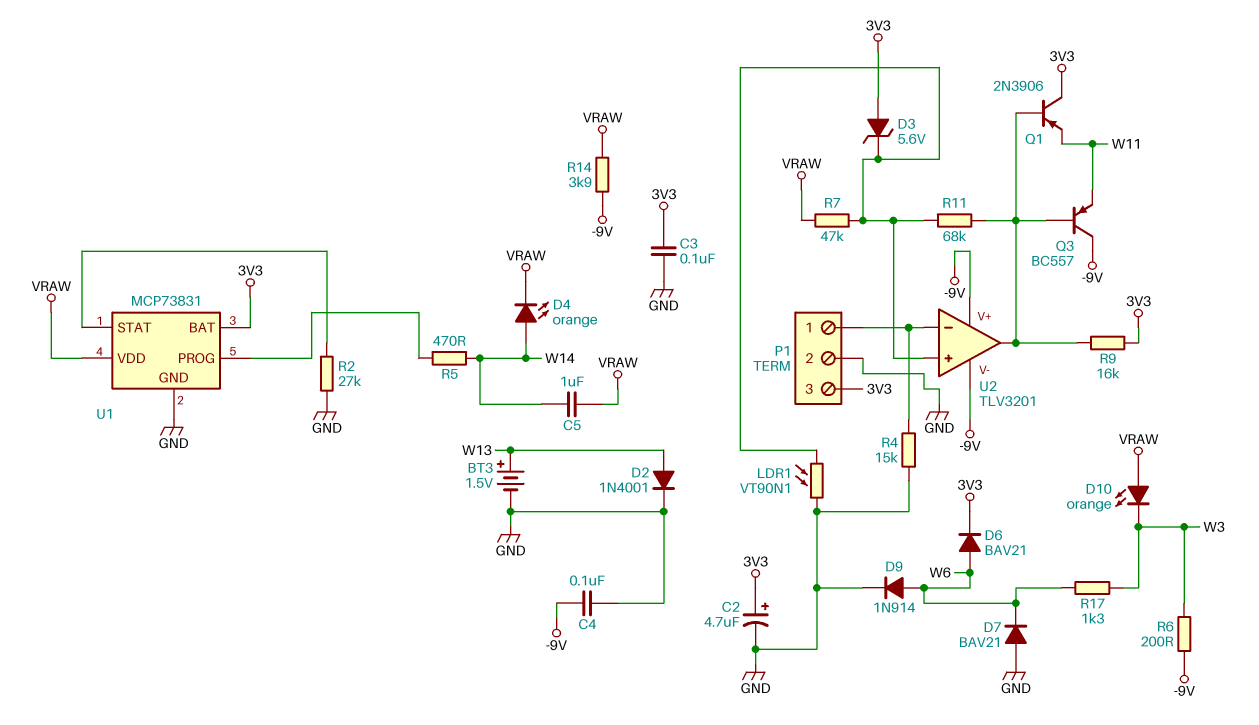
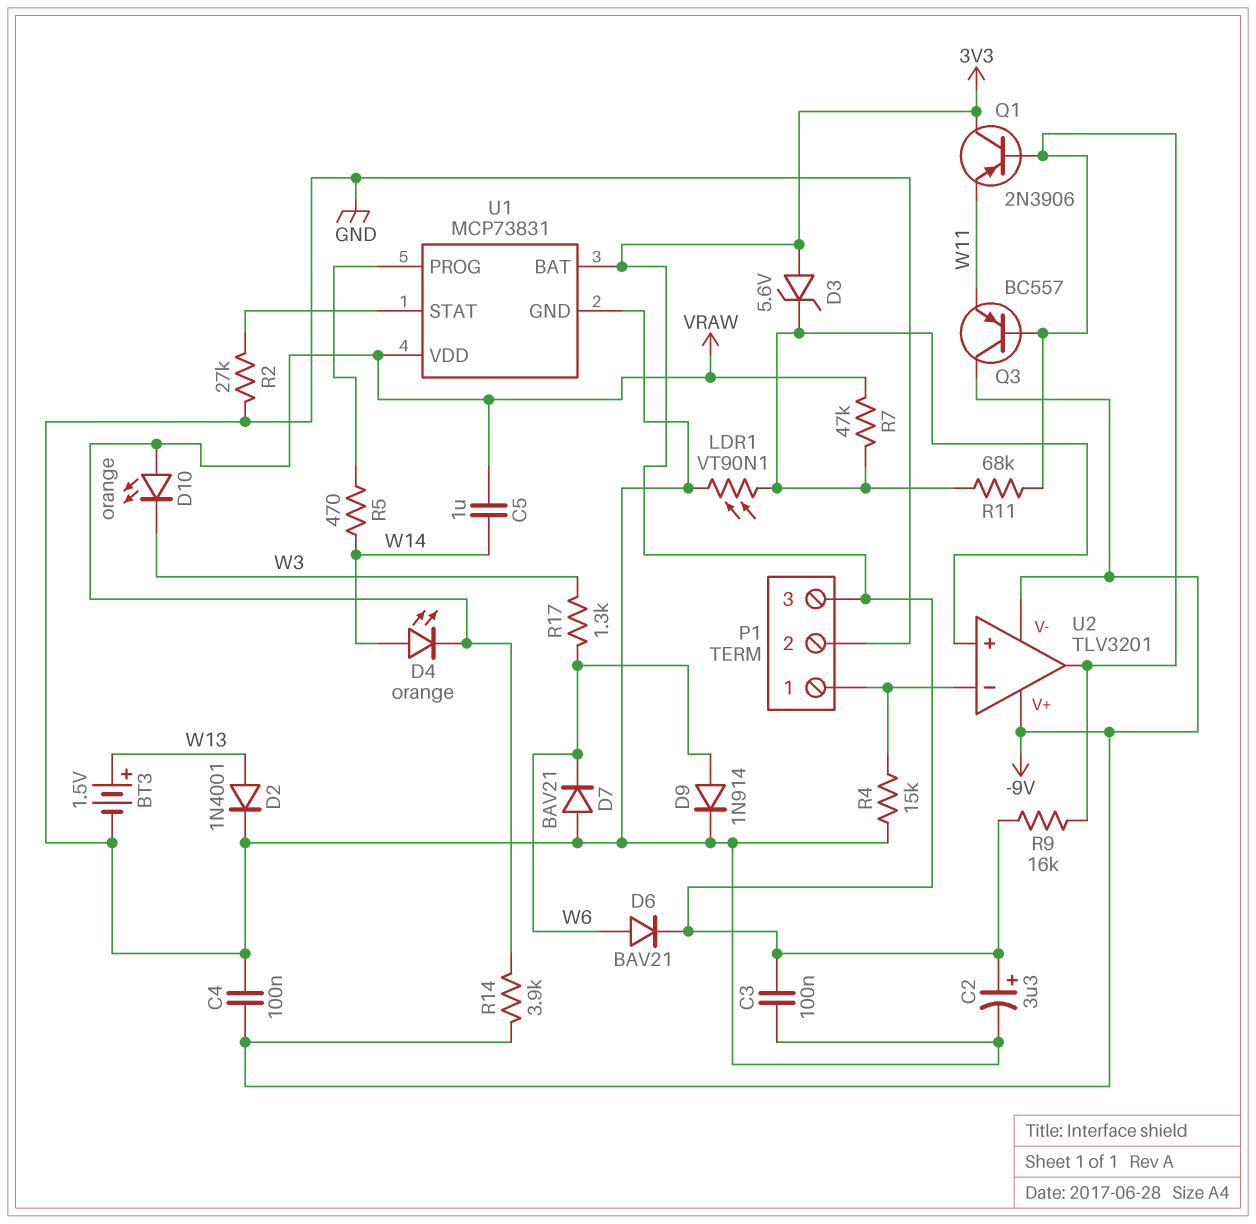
C2: 4.7uF (plus 3V3, minus GND) -> 3.3uF (plus 3V3, minus GND)
R6: 200 (-9V, W3) -> none

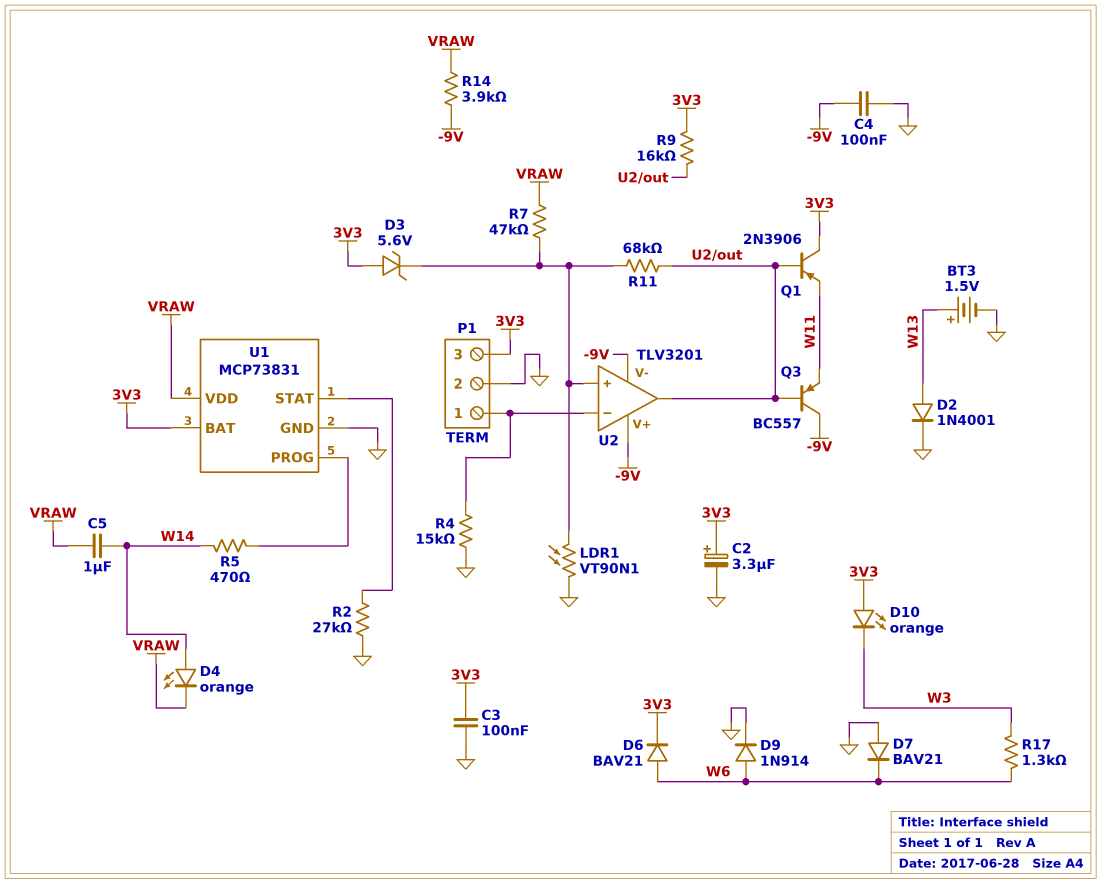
D10: LED orange (A VRAW, K W3) -> LED orange (A 3V3, K W3)

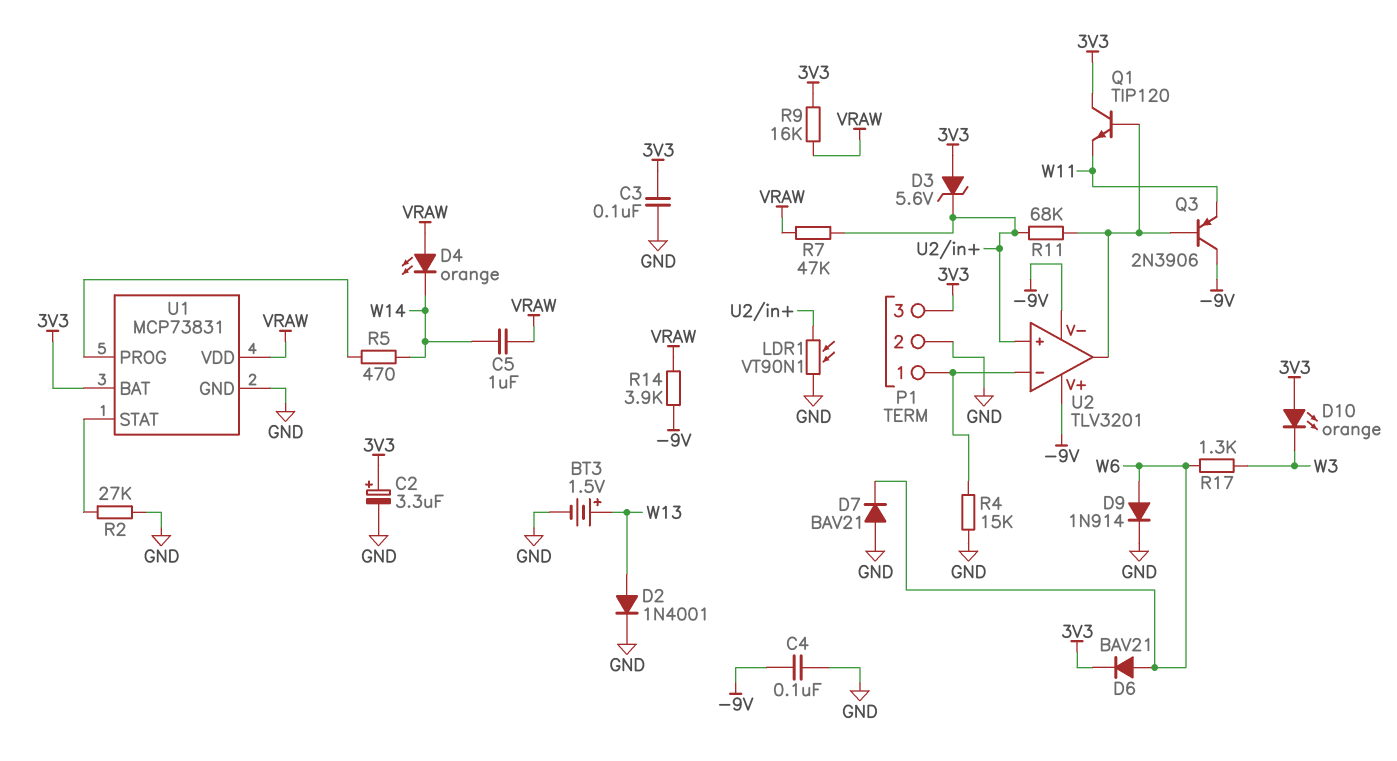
D4: LED orange (A W14, K VRAW) -> LED orange (A VRAW, K W14)
Q1: PNP 2N3906 (B U2/out, C 3V3, E W11) -> NPN TIP120 (B U2/out, C 3V3, E W11)
Q3: PNP BC557 (B U2/out, C -9V, E W11) -> PNP 2N3906 (B U2/out, C -9V, E W11)
R9: 16k (3V3, U2/out) -> 16k (3V3, VRAW)

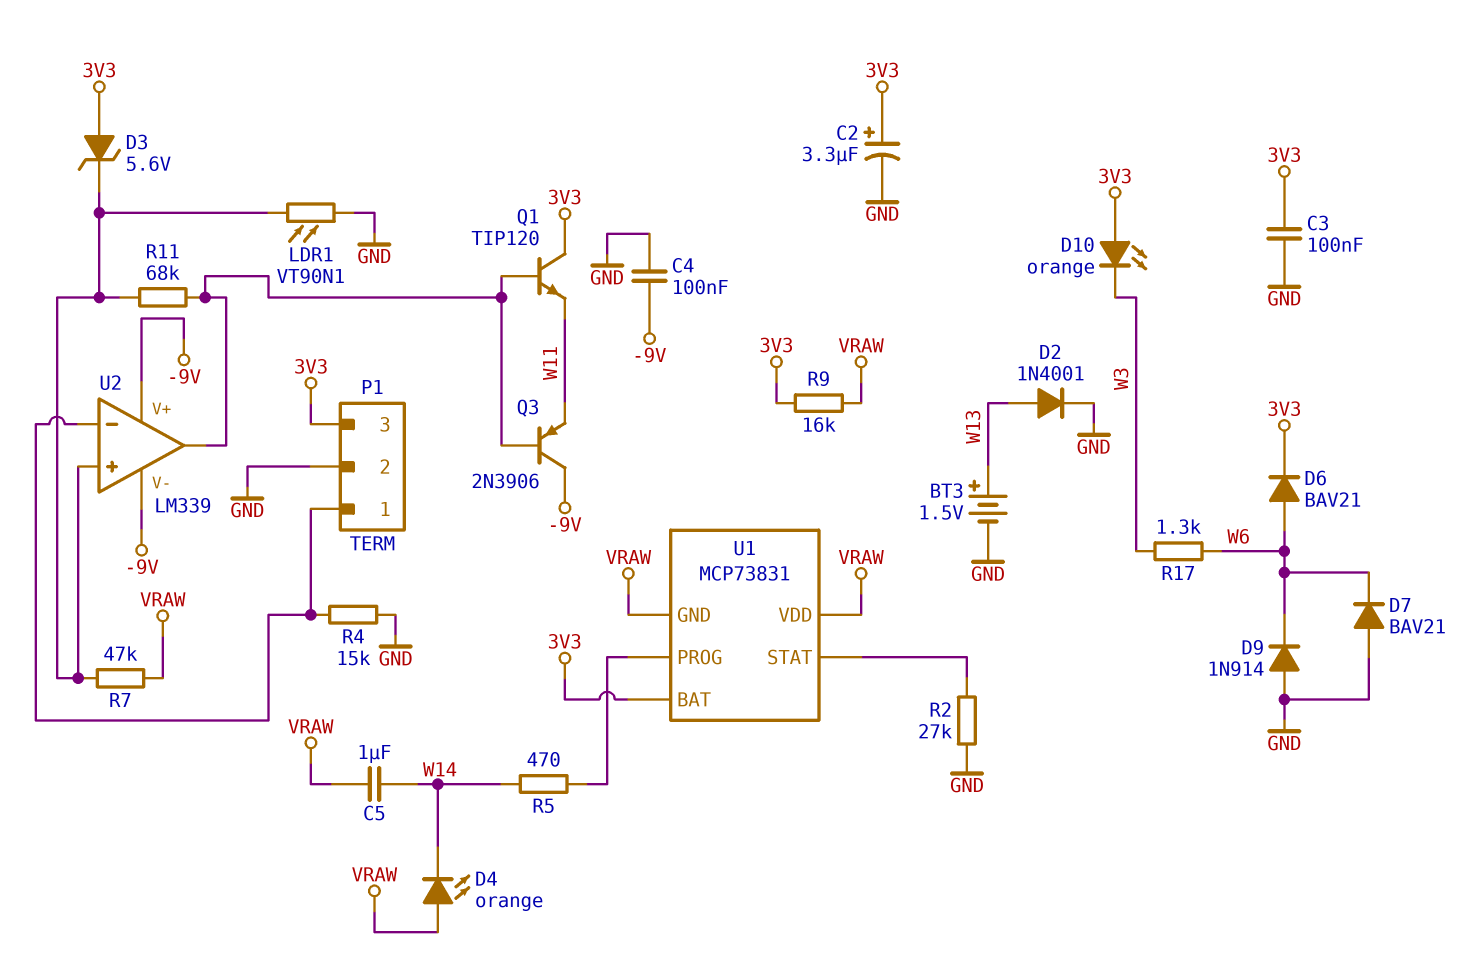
D9: diode 1N914 (A W6, K GND) -> diode 1N914 (A GND, K W6)
R14: 3.9k (-9V, VRAW) -> none
U1 pin GND: GND -> VRAW
U2: TLV3201 -> LM339

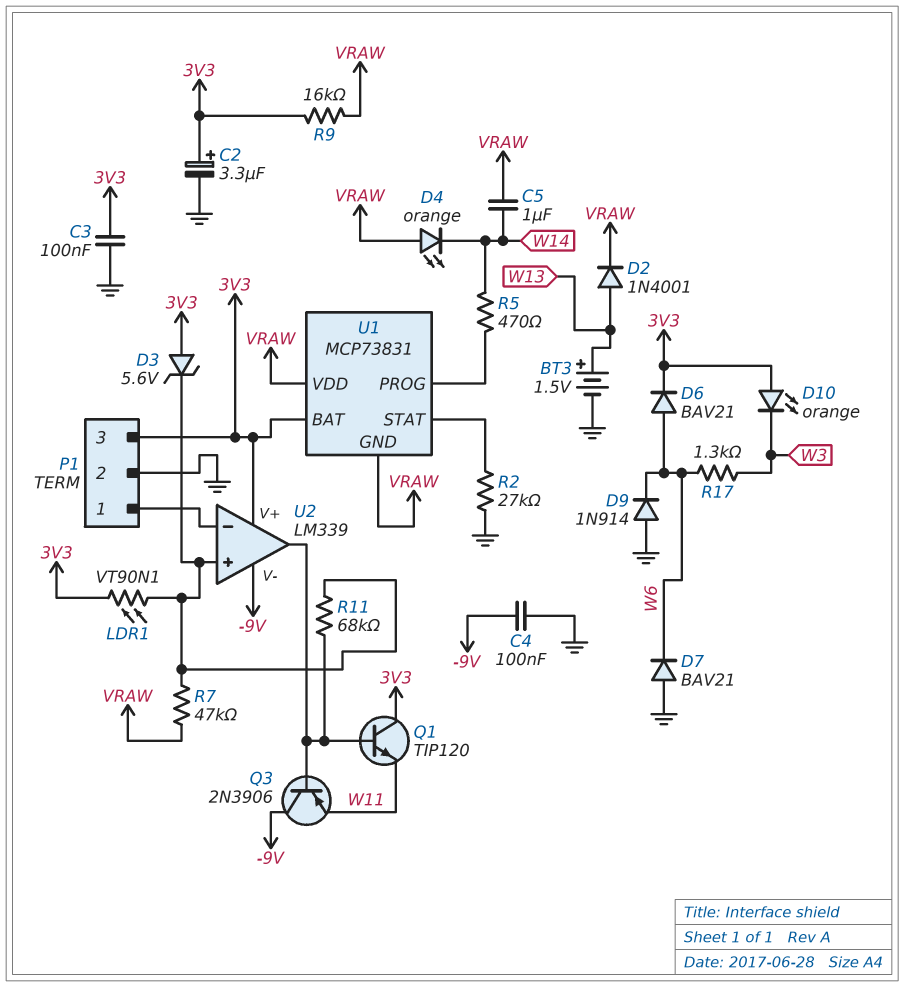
D2: diode 1N4001 (A W13, K GND) -> diode 1N4001 (A W13, K VRAW)
LDR1: VT90N1 (GND, U2/in+) -> VT90N1 (3V3, U2/in+)
R4: 15k (GND, P1/1) -> none
U2 pin V+: -9V -> 3V3

